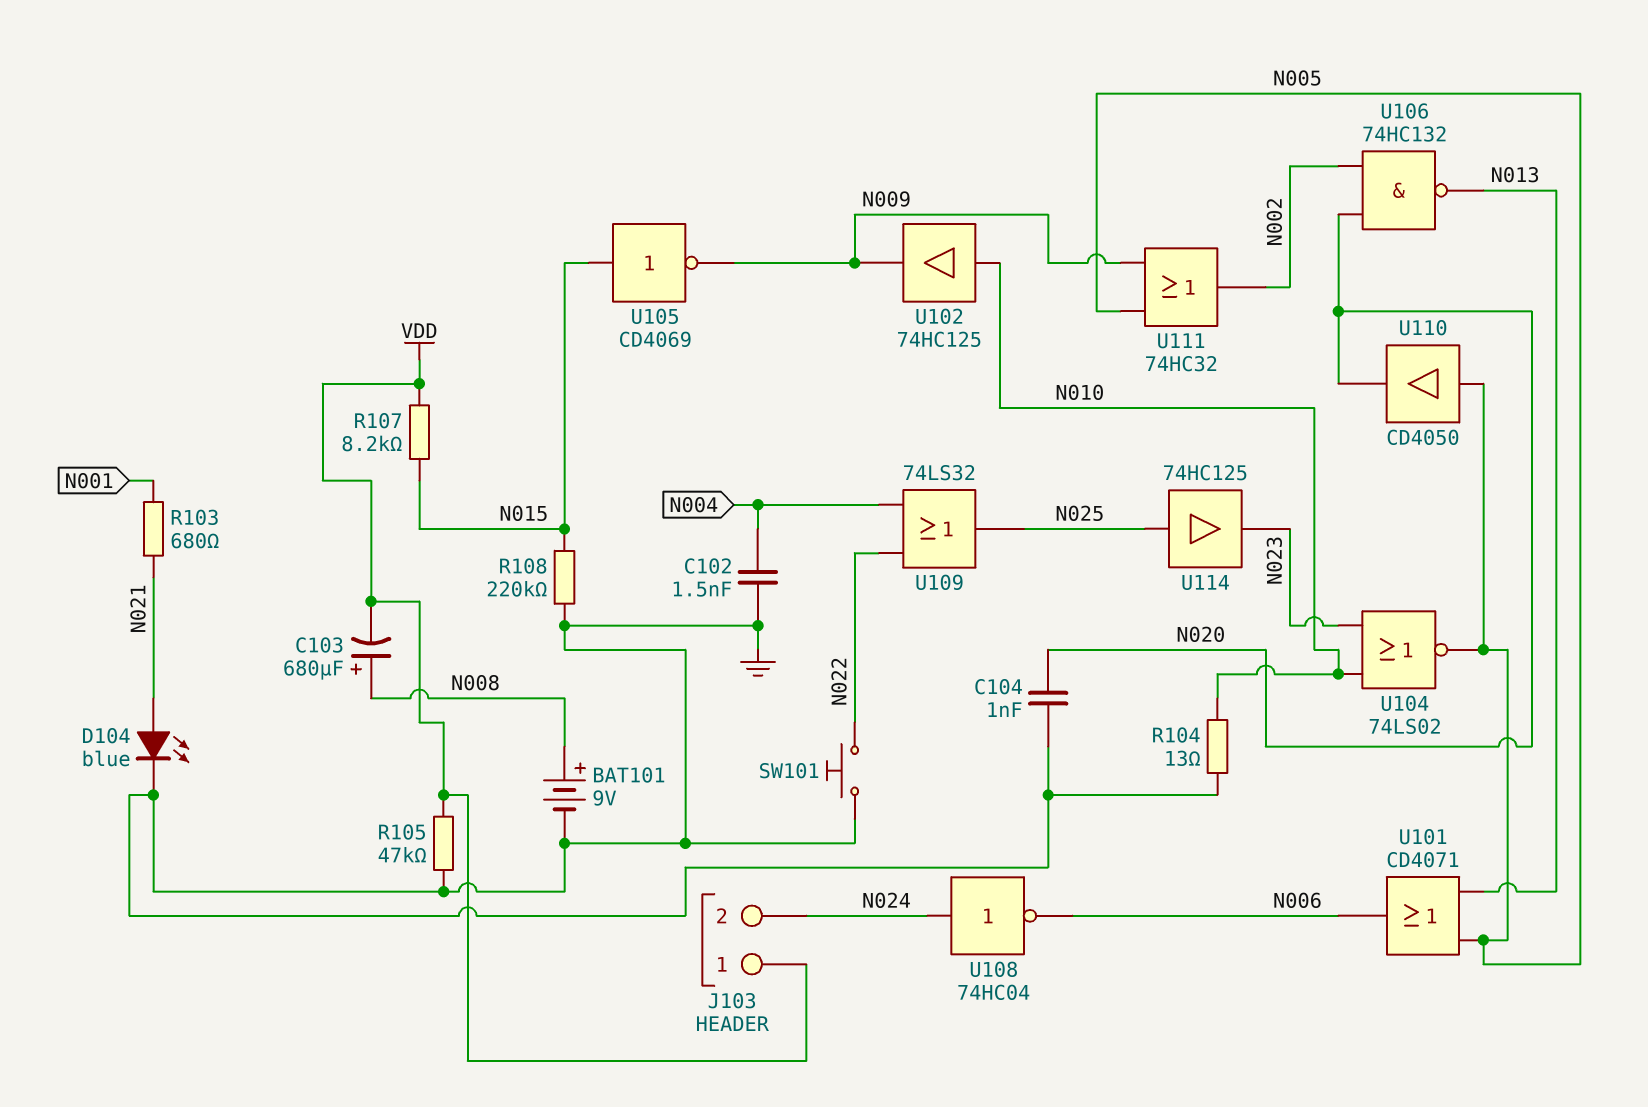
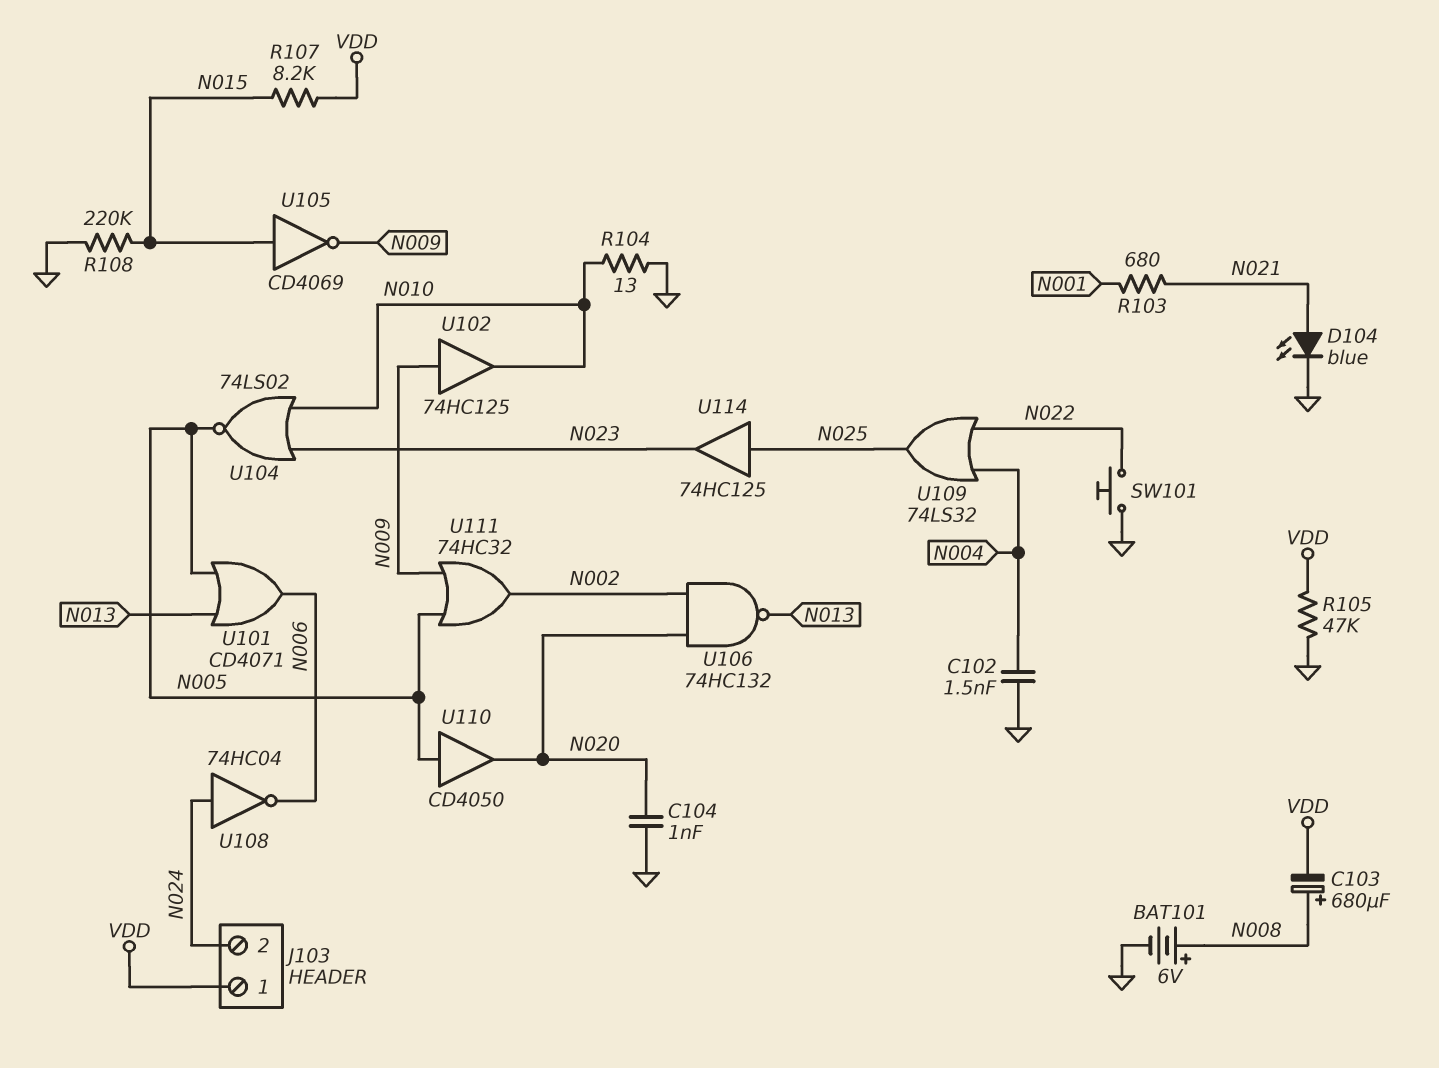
BAT101: 9V (plus N008, minus GND) -> 6V (plus N008, minus GND)
U102: buffer 74HC125 (in N010, out N009) -> buffer 74HC125 (in N009, out N010)

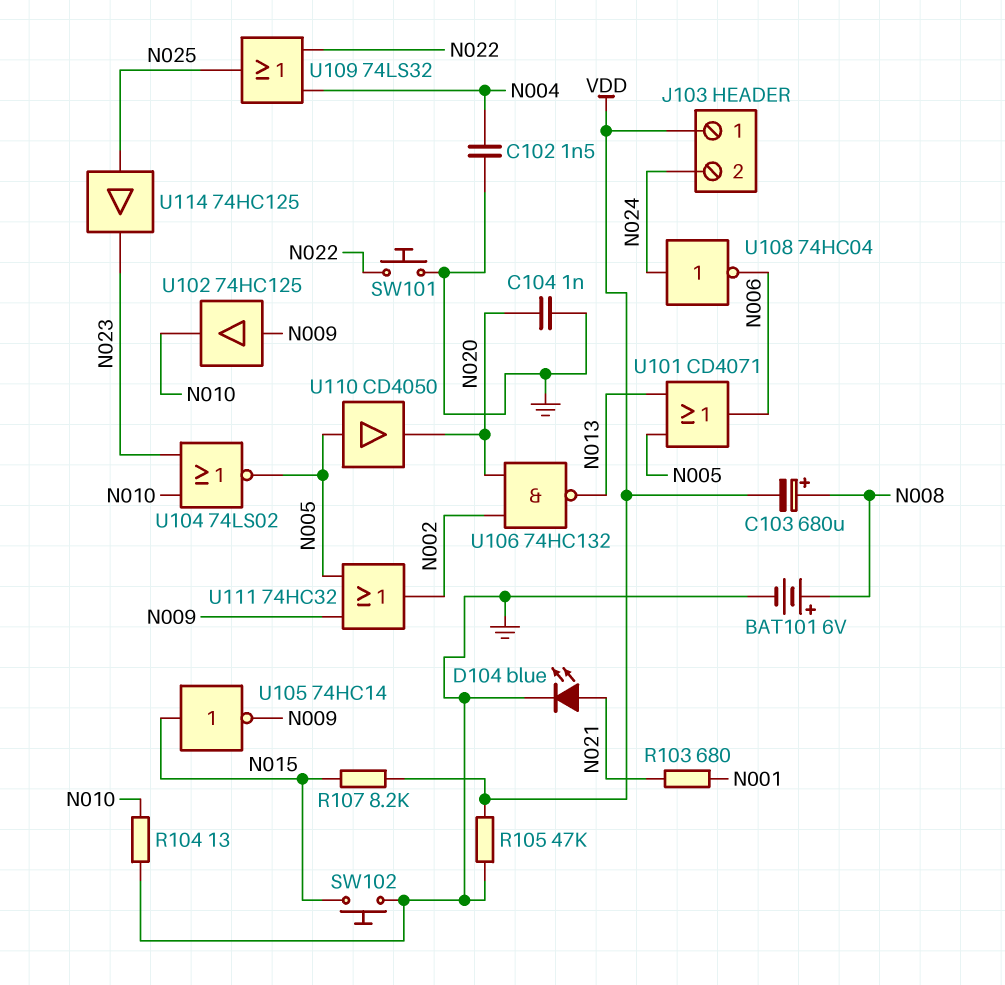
R108: 220k (GND, N015) -> none
SW102: none -> button (GND, N015)
U105: NOT CD4069 (in N015, out N009) -> NOT 74HC14 (in N015, out N009)

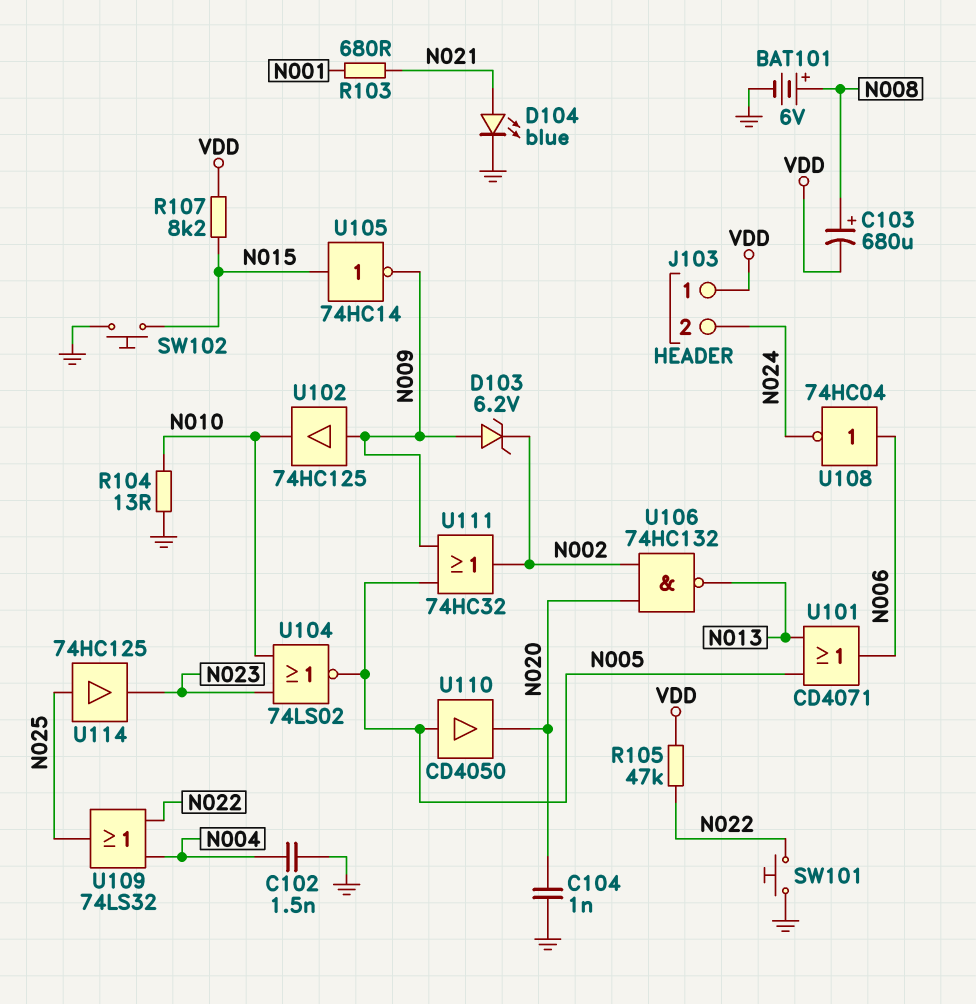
D103: none -> zener 6.2V (A N009, K N002)
R105: 47k (GND, VDD) -> 47k (N022, VDD)
U108: NOT 74HC04 (in N024, out N006) -> NOT 74HC04 (in N006, out N024)

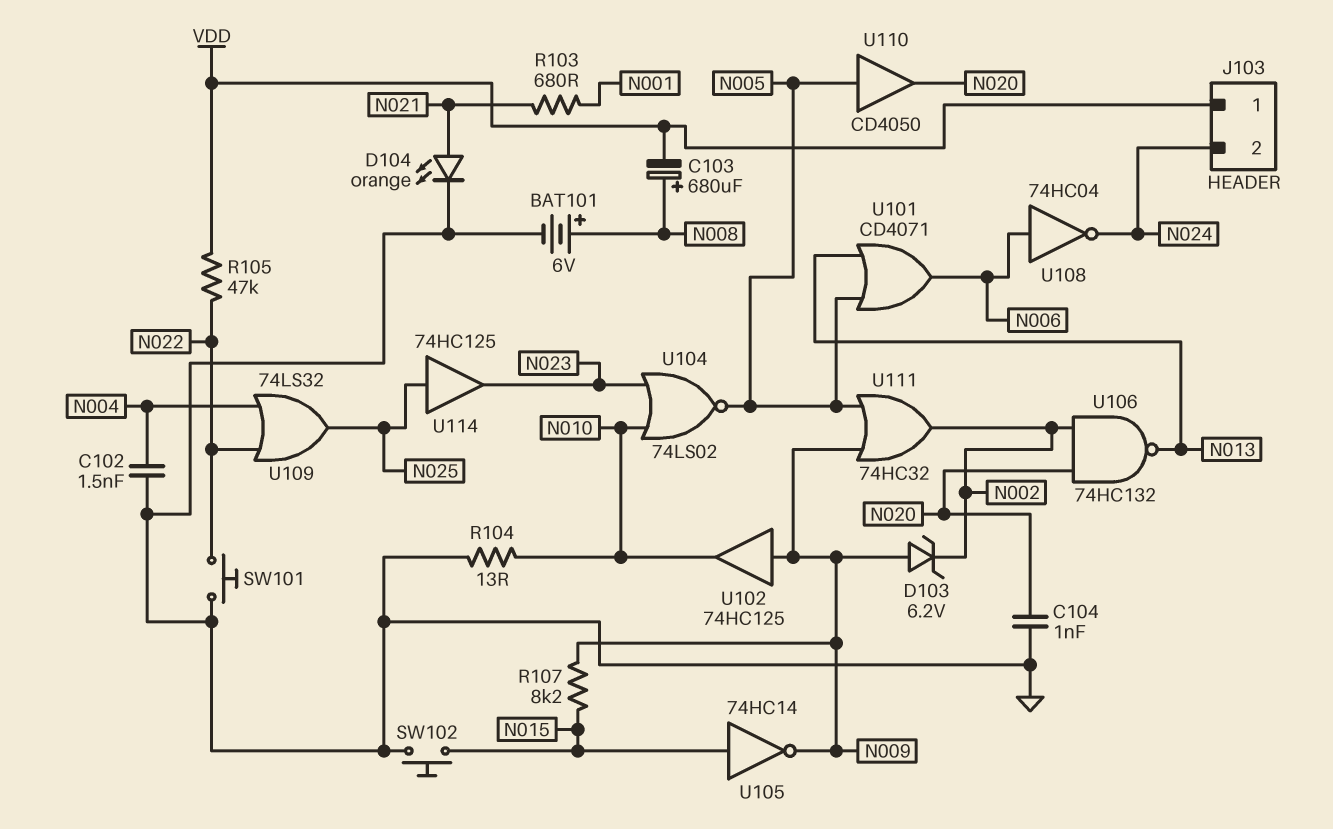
D104: LED blue (A N021, K GND) -> LED orange (A N021, K GND)
R107: 8.2k (N015, VDD) -> 8.2k (N009, N015)

